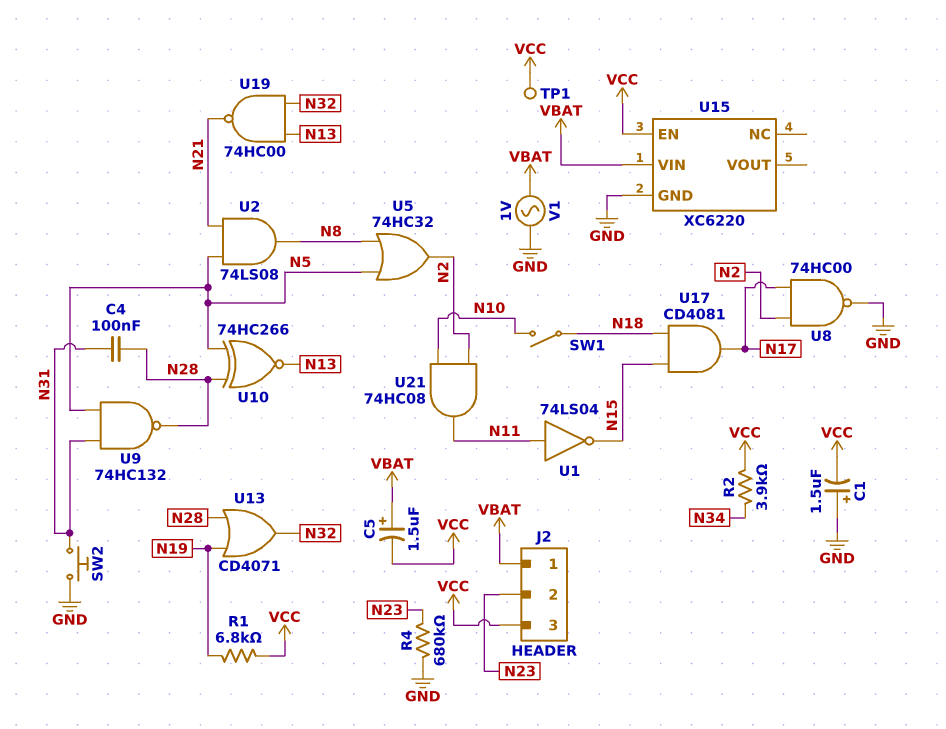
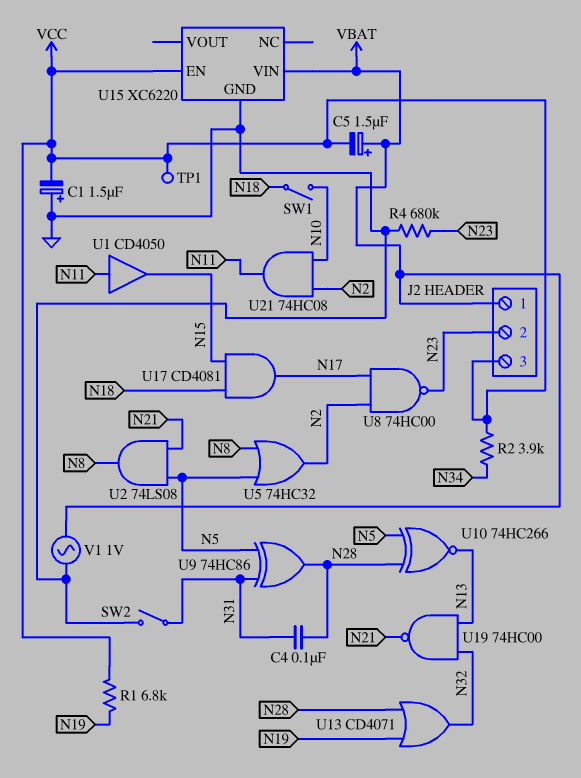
SW2: button (GND, N31) -> switch (GND, N31)
U1: NOT 74LS04 (in N11, out N15) -> buffer CD4050 (in N11, out N15)
U8: NAND 74HC00 (in N2, in N17, out GND) -> NAND 74HC00 (in N2, in N17, out N23)
U9: NAND 74HC132 (in N5, in N31, out N28) -> XOR 74HC86 (in N5, in N31, out N28)

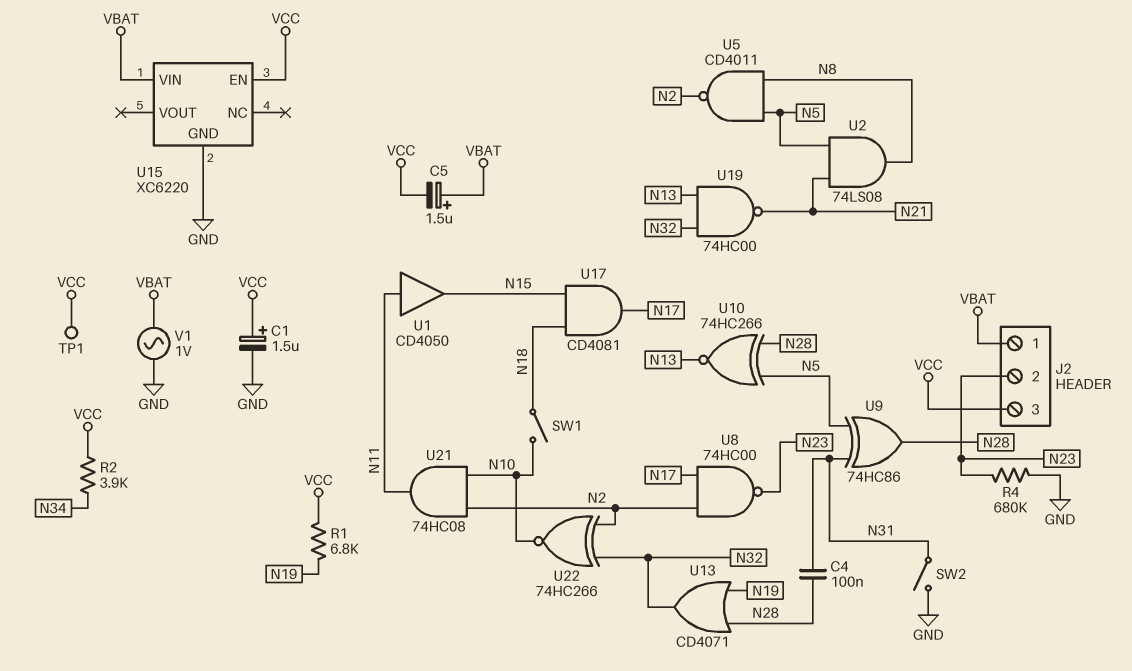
C1: 1.5uF (plus GND, minus VCC) -> 1.5uF (plus VCC, minus GND)
U5: OR 74HC32 (in N5, in N8, out N2) -> NAND CD4011 (in N5, in N8, out N2)
U22: none -> XNOR 74HC266 (in N2, in N32, out N10)

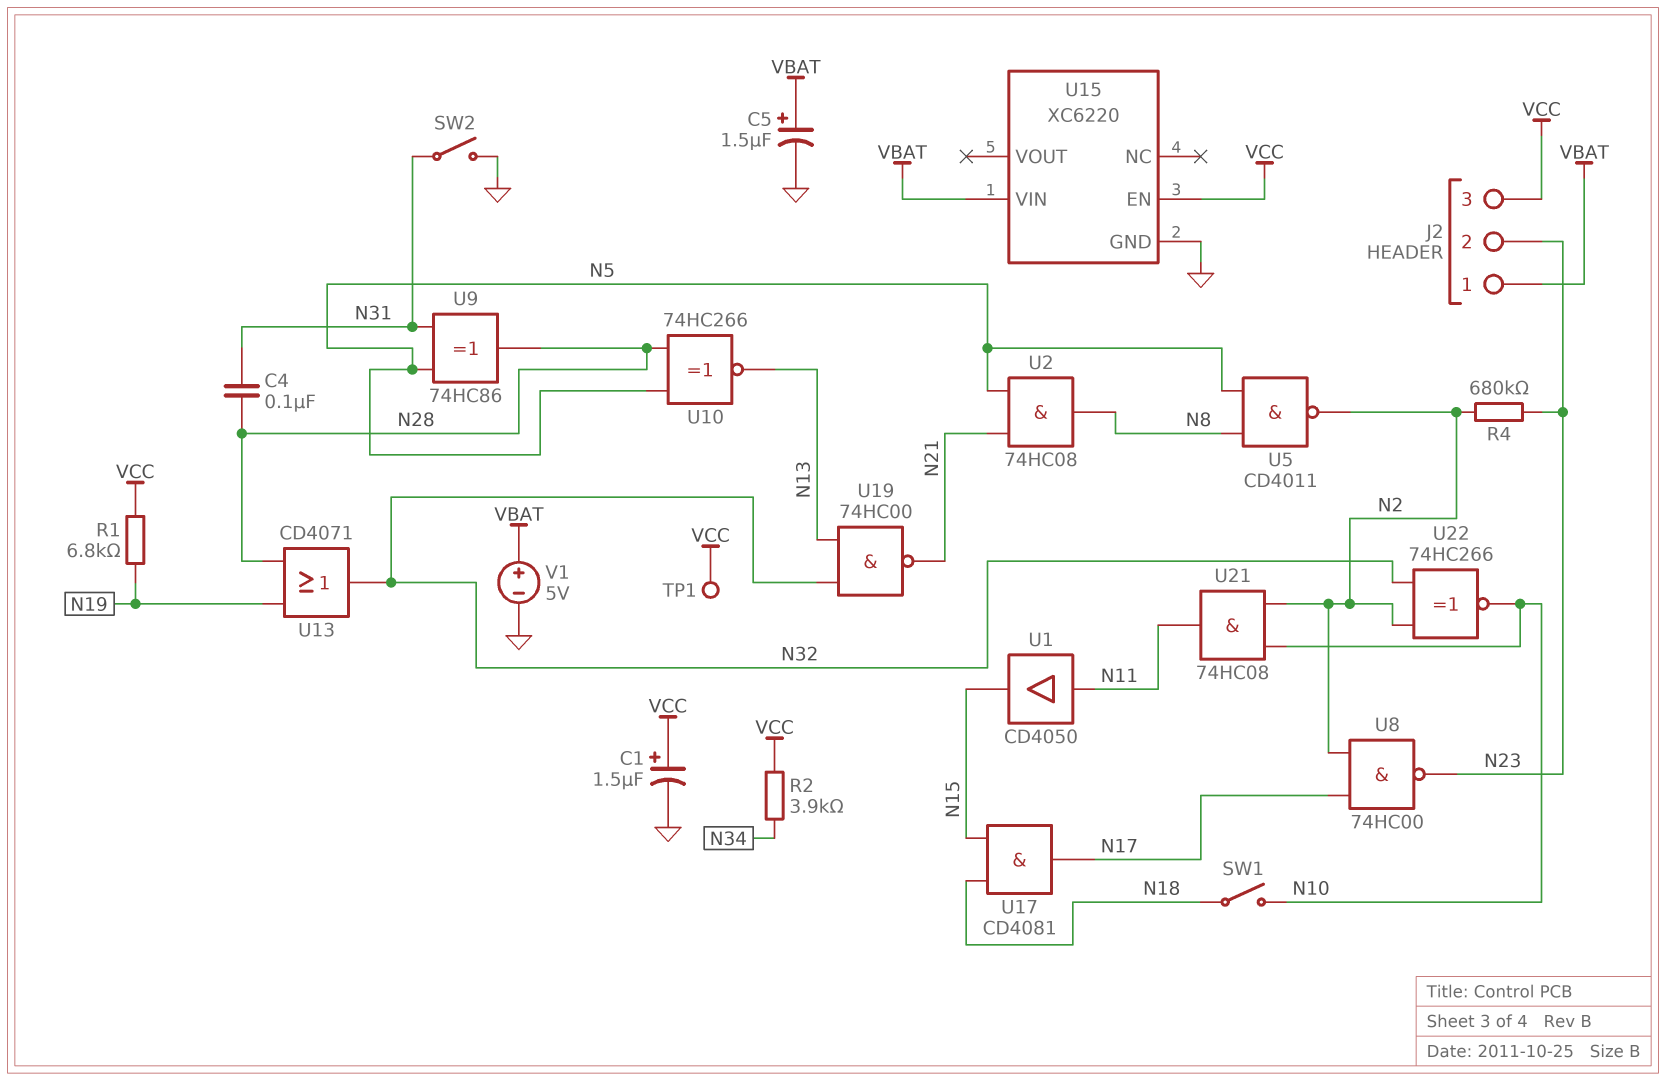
C5: 1.5uF (plus VBAT, minus VCC) -> 1.5uF (plus VBAT, minus GND)
R4: 680k (GND, N23) -> 680k (N2, N23)
U2: AND 74LS08 (in N5, in N21, out N8) -> AND 74HC08 (in N5, in N21, out N8)
V1: AC 1V (GND, VBAT) -> 5V (plus VBAT, minus GND)

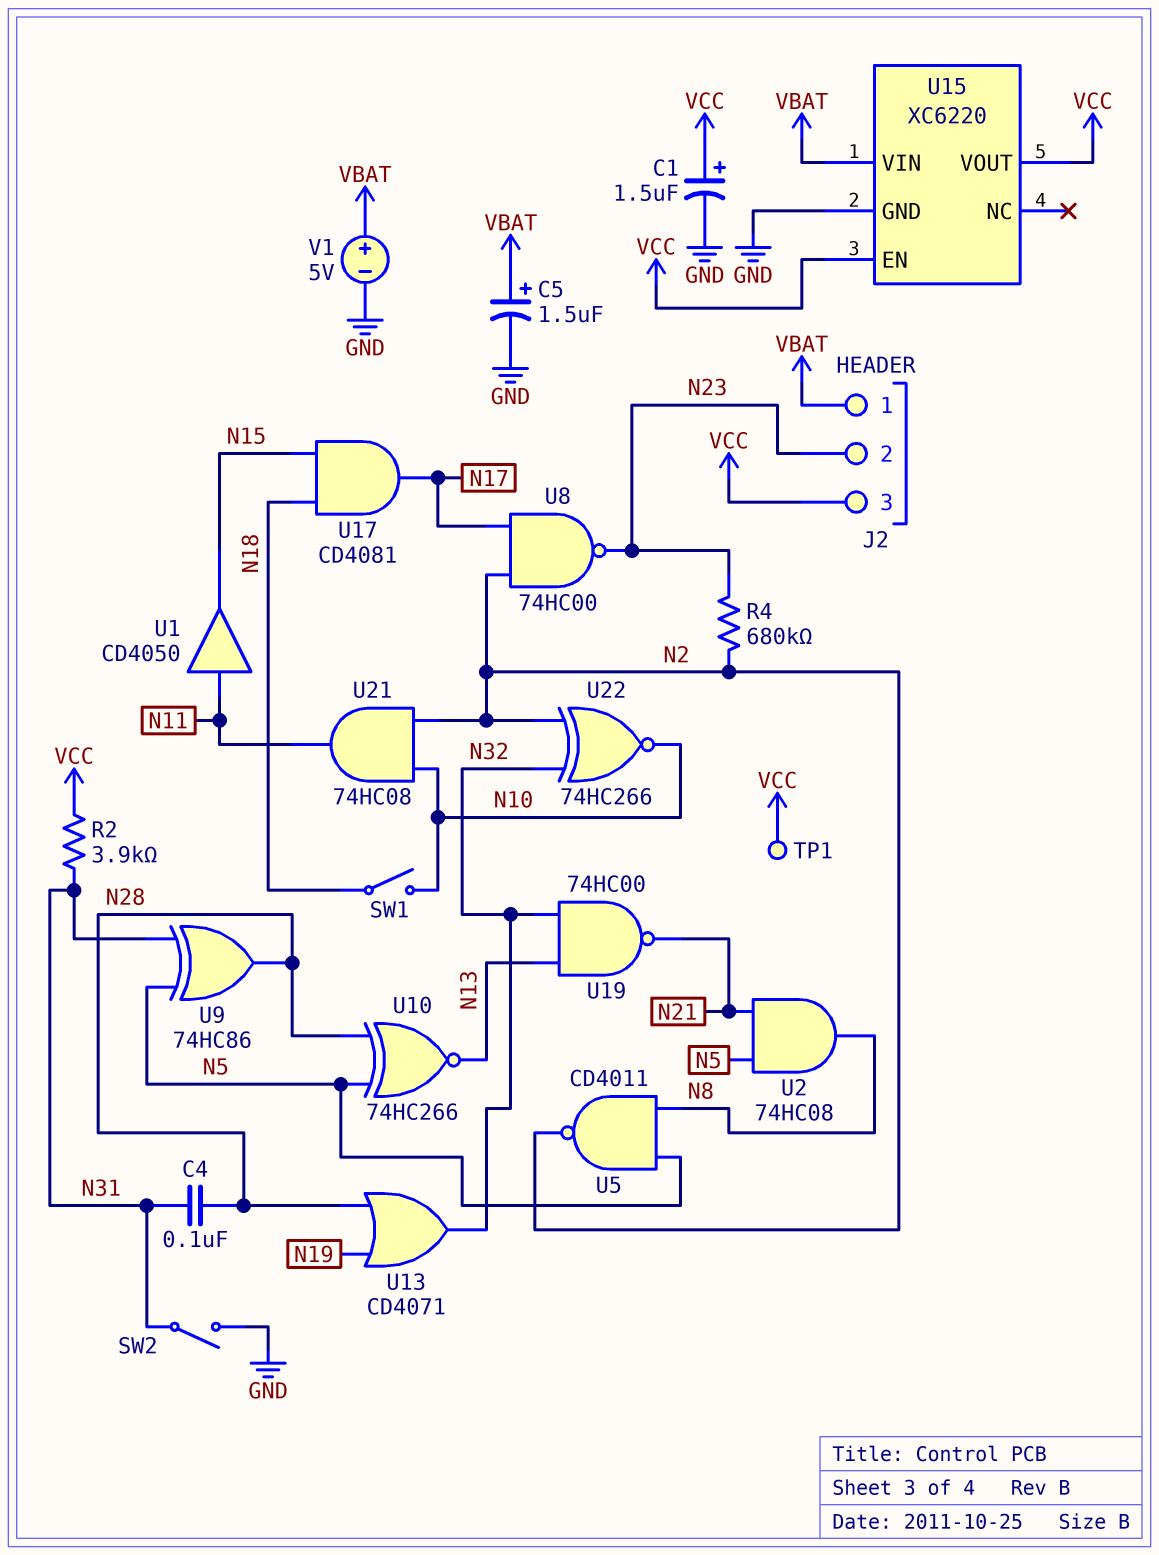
R1: 6.8k (N19, VCC) -> none
R2: 3.9k (N34, VCC) -> 3.9k (N31, VCC)
U15 pin VOUT: none -> VCC

